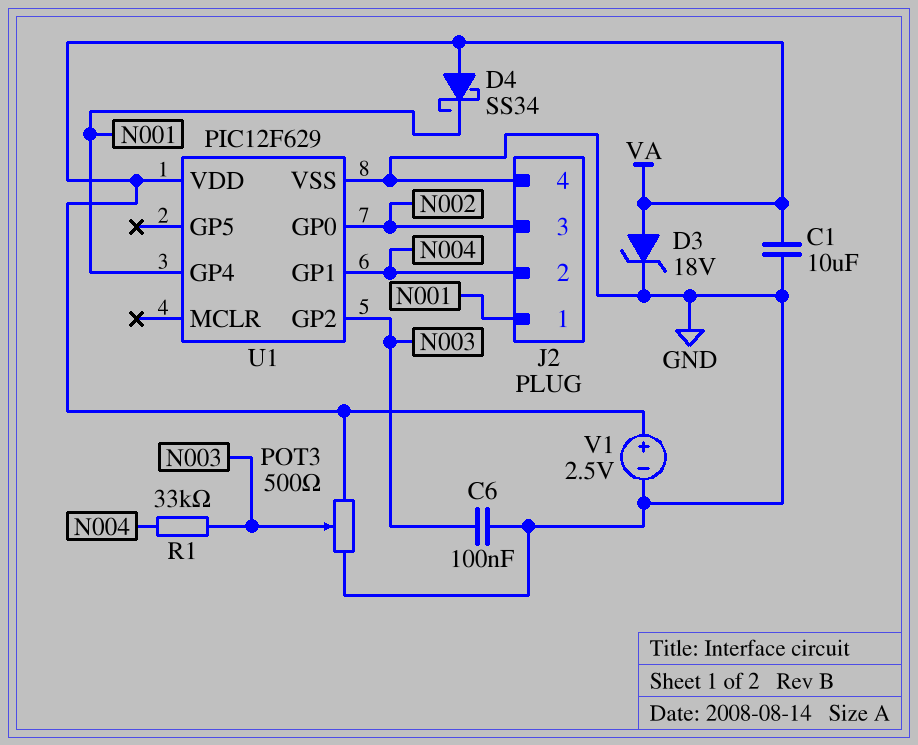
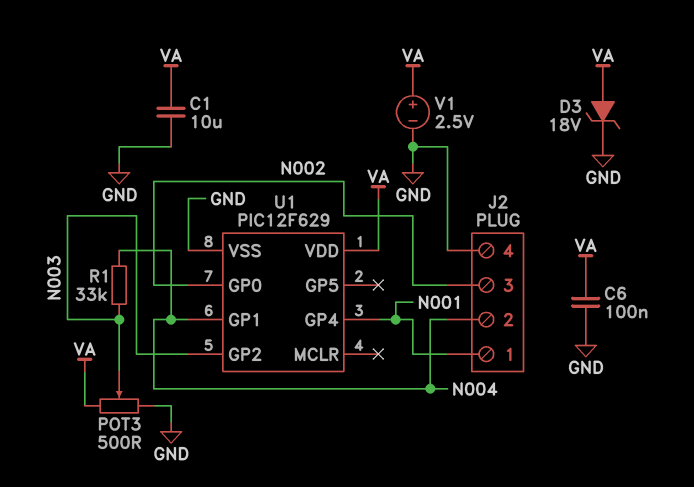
C6: 100nF (GND, N003) -> 100nF (GND, VA)
D4: schottky SS34 (A VA, K N001) -> none

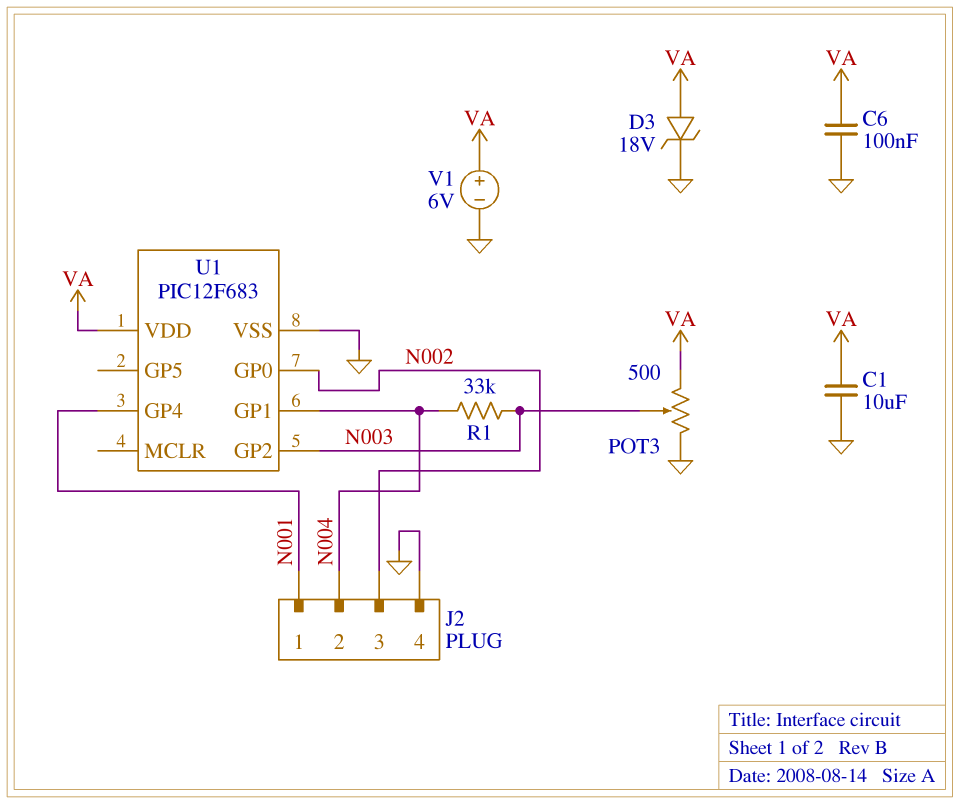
U1: PIC12F629 -> PIC12F683
V1: 2.5V (plus VA, minus GND) -> 6V (plus VA, minus GND)

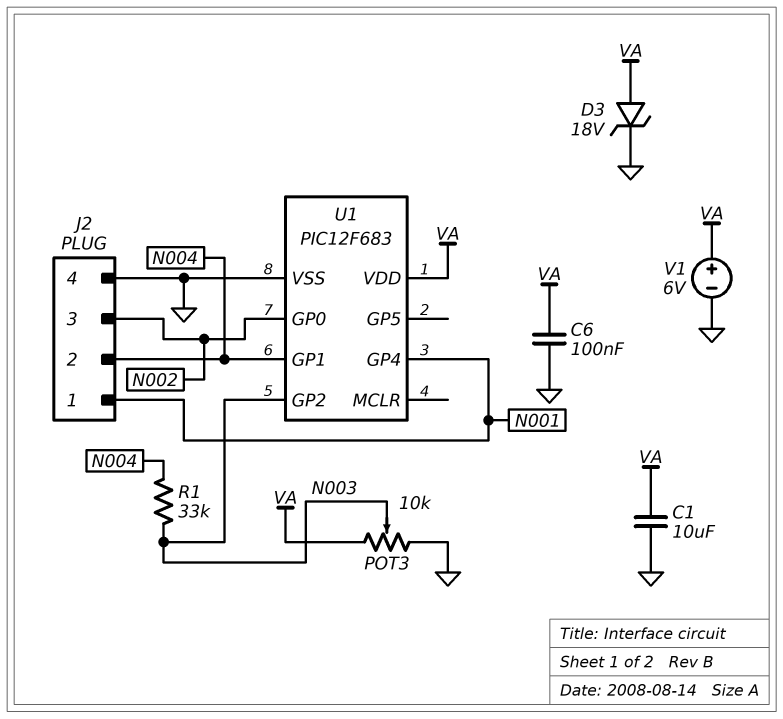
POT3: 500 (GND, VA, wiper N003) -> 10k (GND, VA, wiper N003)

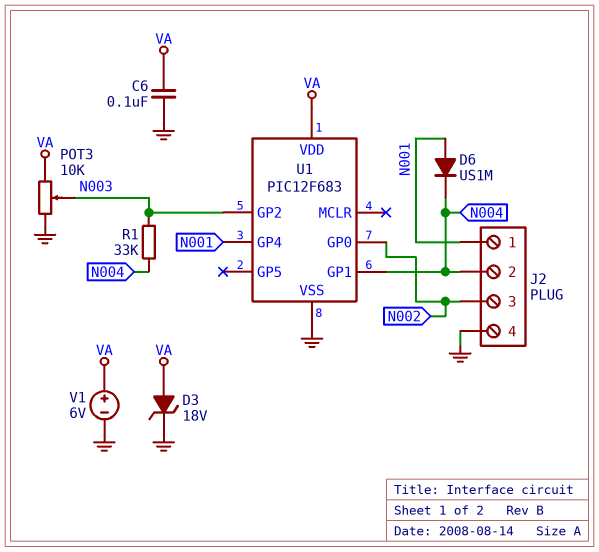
C1: 10uF (GND, VA) -> none
D6: none -> diode US1M (A N001, K N004)

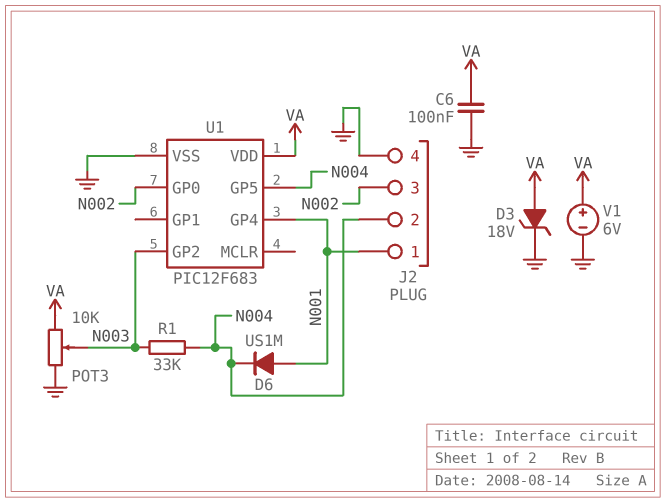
U1 pin GP1: N004 -> none
U1 pin GP5: none -> N004

